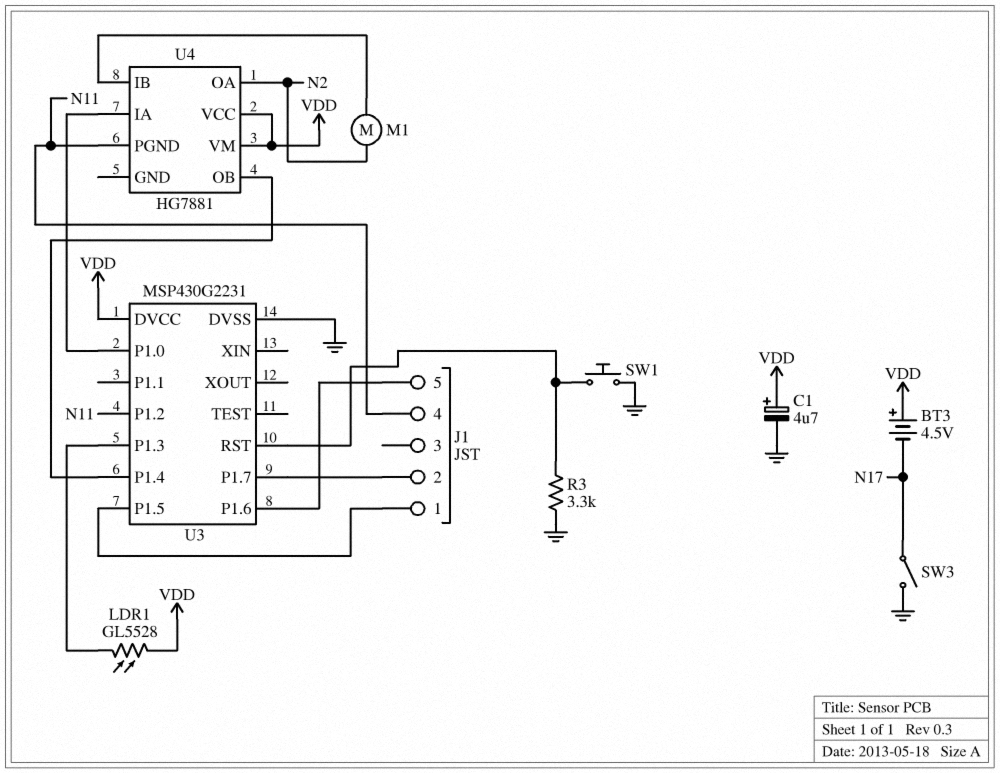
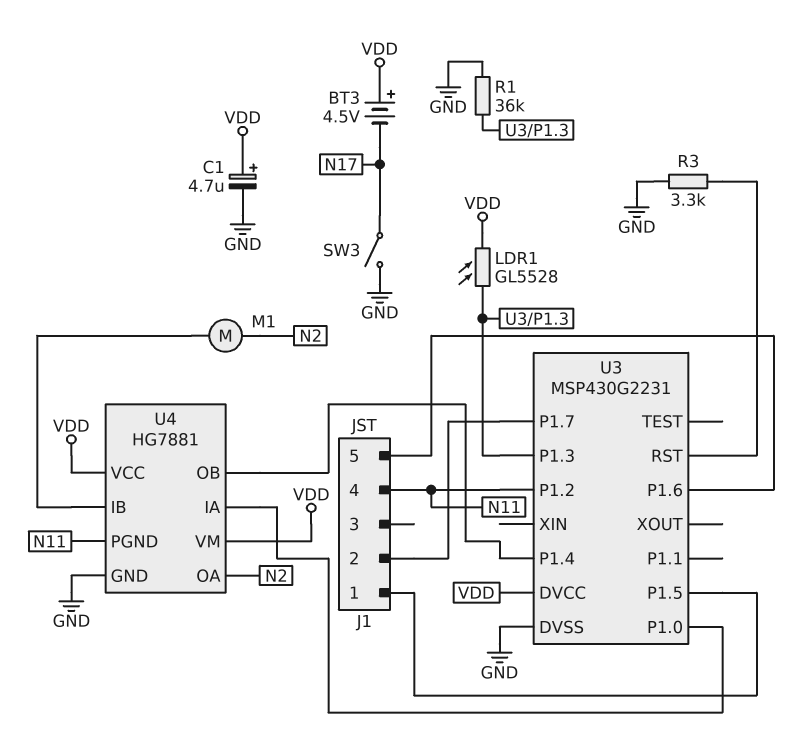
R1: none -> 36k (GND, U3/P1.3)
SW1: button (GND, U3/RST) -> none
U4 pin GND: none -> GND

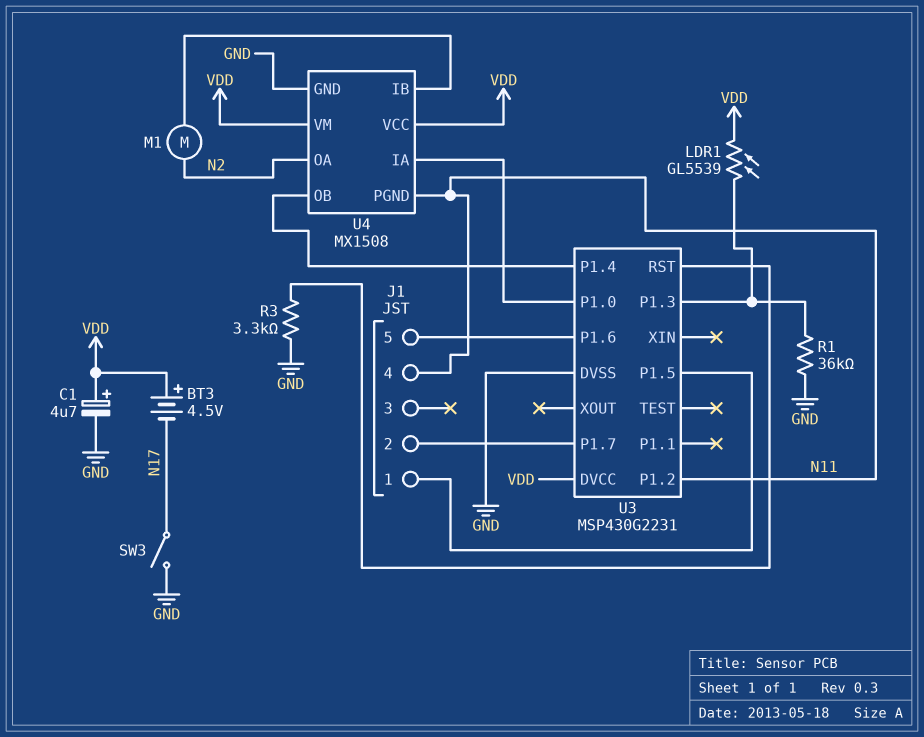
LDR1: GL5528 (U3/P1.3, VDD) -> GL5539 (U3/P1.3, VDD)
U4: HG7881 -> MX1508

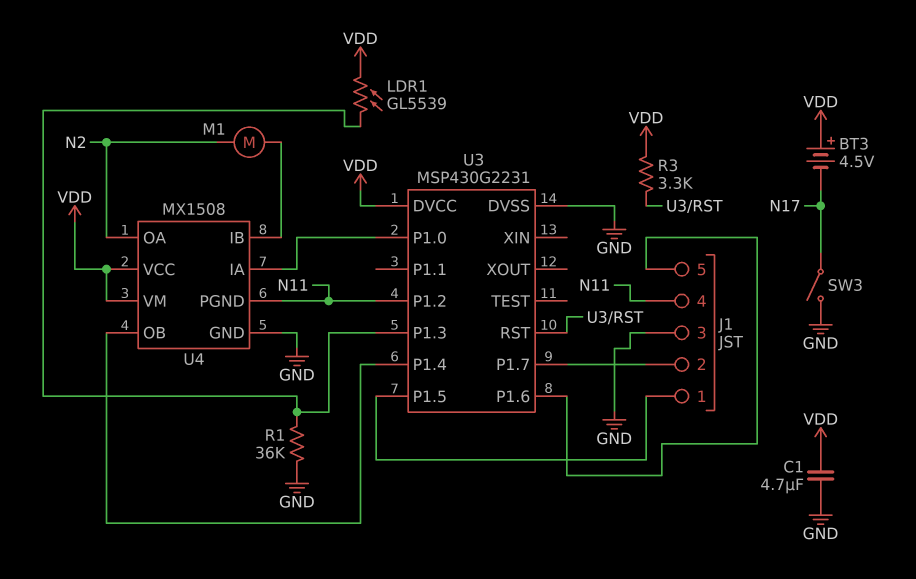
C1: 4.7uF (plus VDD, minus GND) -> 4.7uF (GND, VDD)
J1 pin 3: none -> GND
R3: 3.3k (GND, U3/RST) -> 3.3k (U3/RST, VDD)

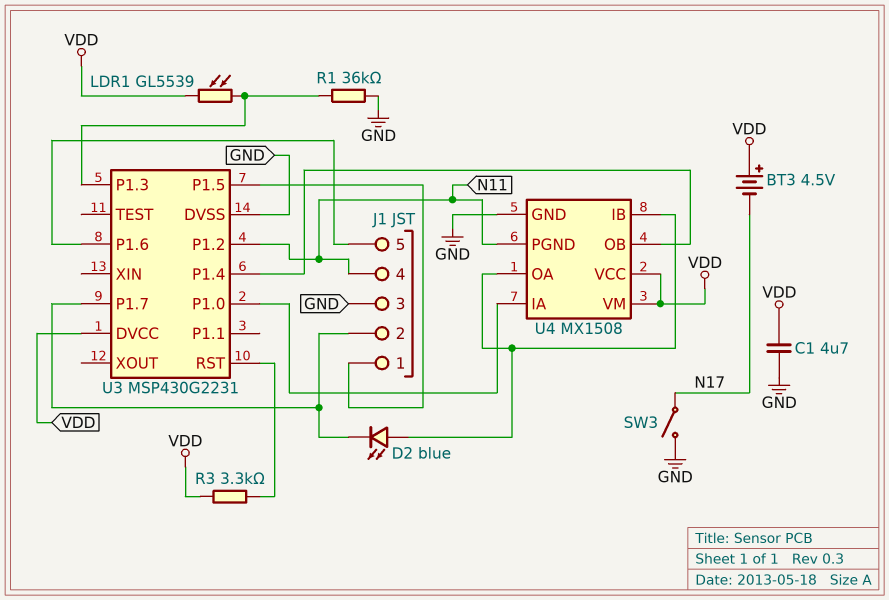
D2: none -> LED blue (A U4/IB, K J1/2)
M1: motor (N2, U4/IB) -> none
U4 pin OA: N2 -> U4/IB

